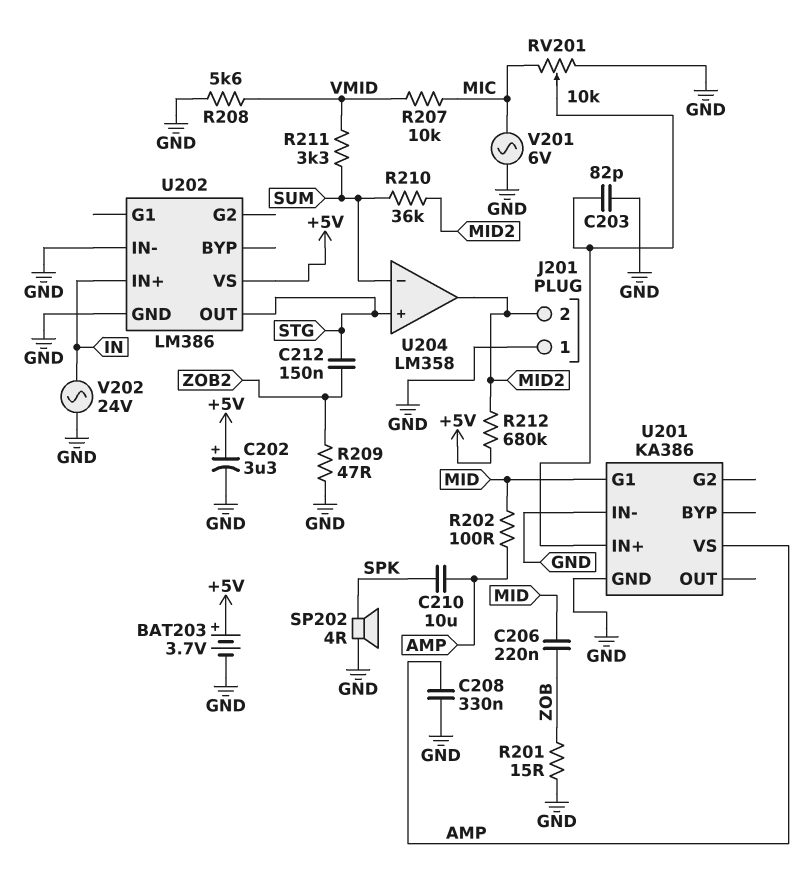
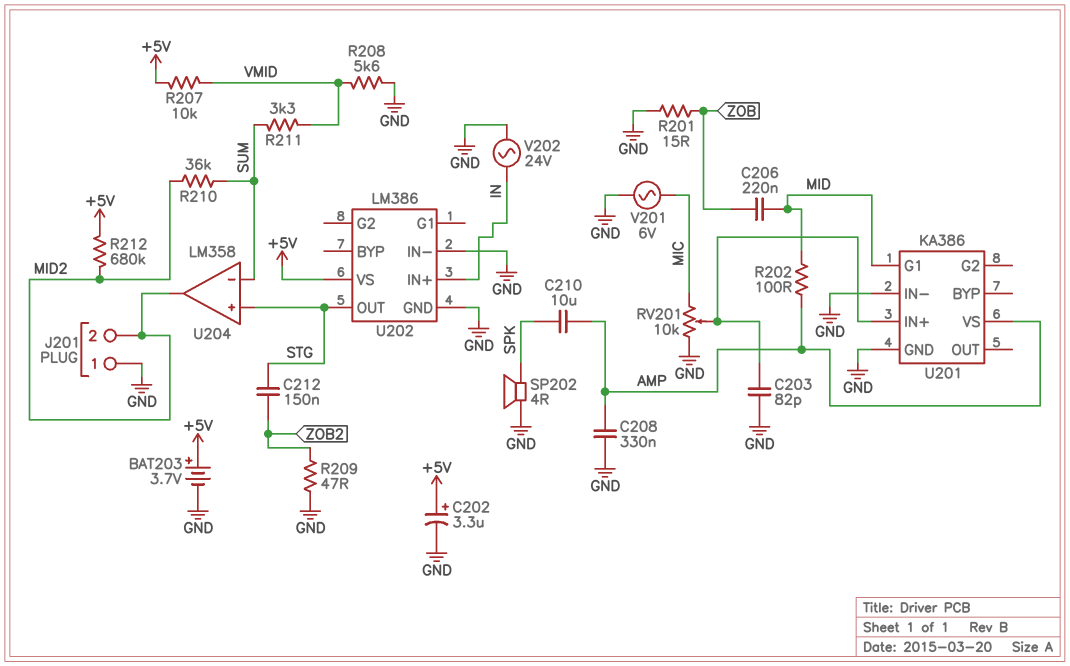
R207: 10k (MIC, VMID) -> 10k (+5V, VMID)

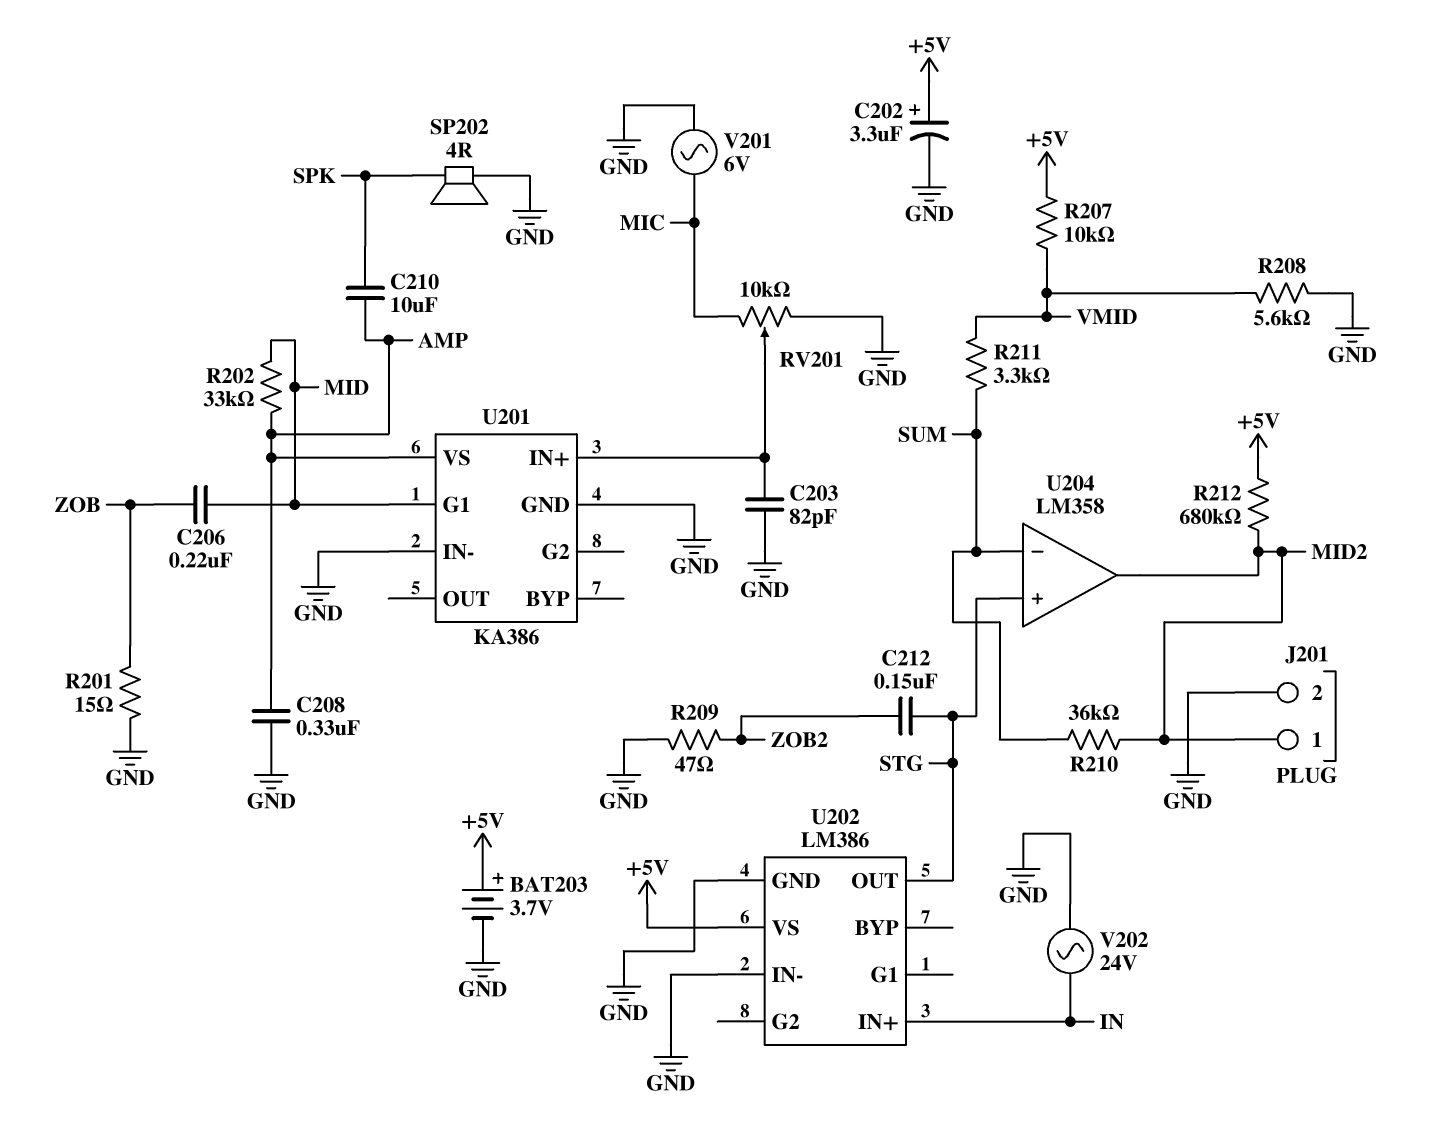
J201 pin 1: GND -> MID2
J201 pin 2: MID2 -> GND
R202: 100 (AMP, MID) -> 33k (AMP, MID)

